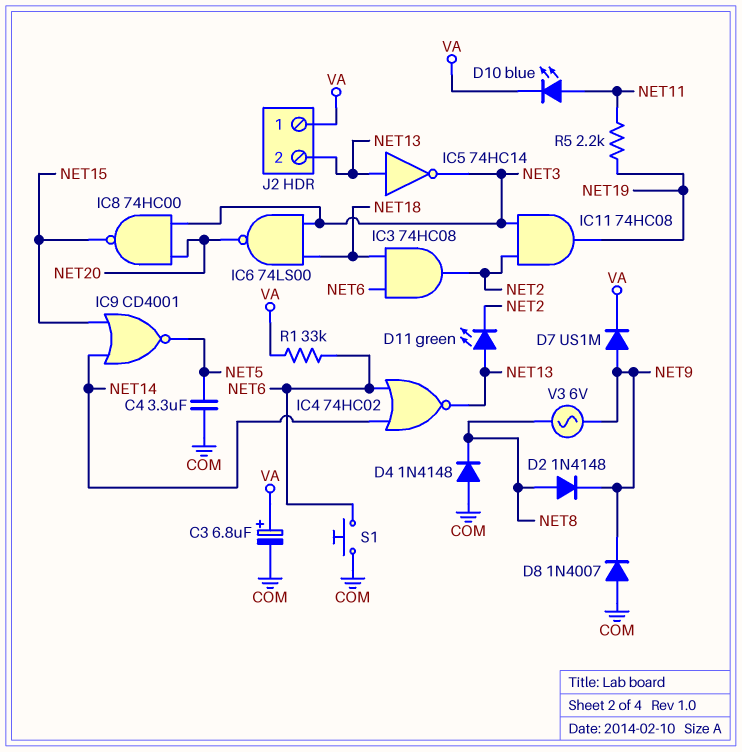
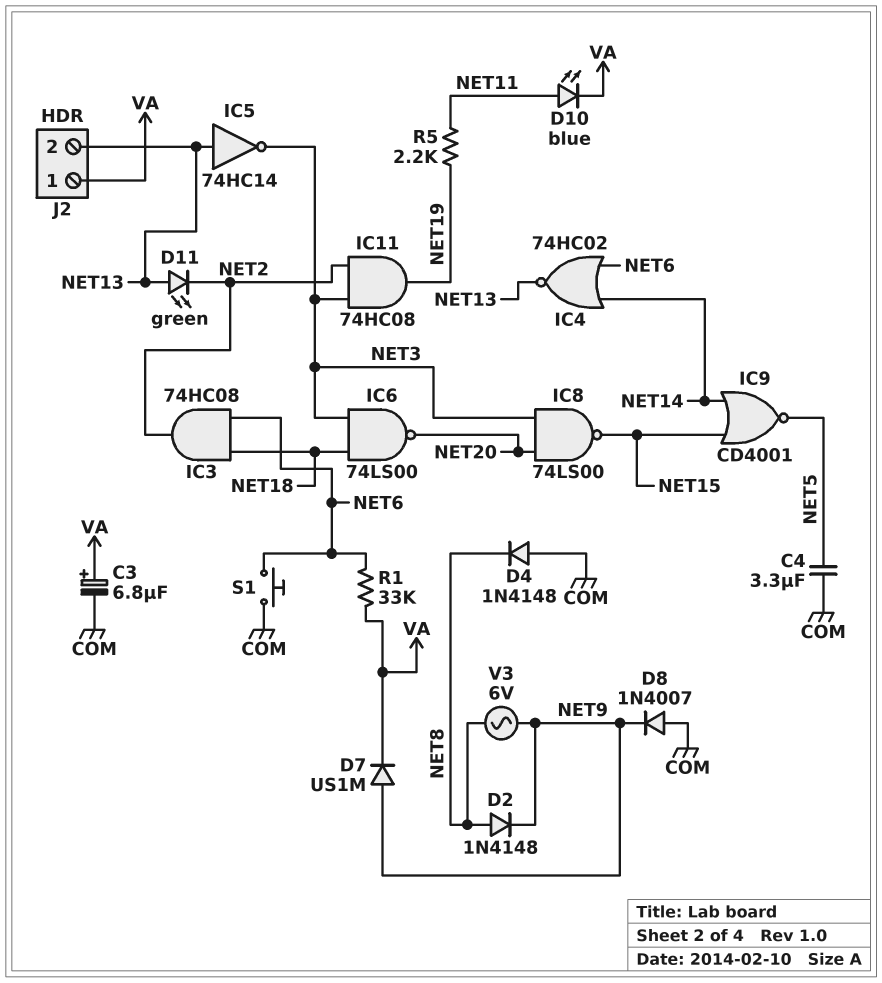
IC8: NAND 74HC00 (in NET3, in NET20, out NET15) -> NAND 74LS00 (in NET3, in NET20, out NET15)

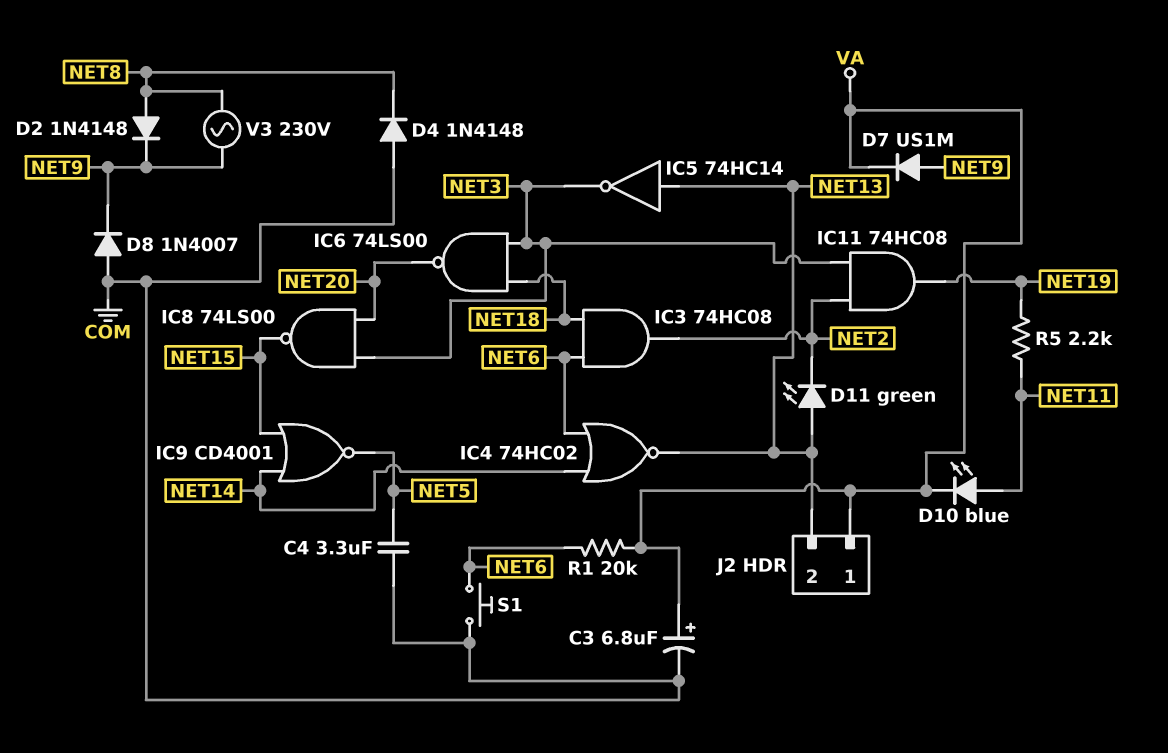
R1: 33k (NET6, VA) -> 20k (NET6, VA)
V3: AC 6V (NET8, NET9) -> AC 230V (NET8, NET9)

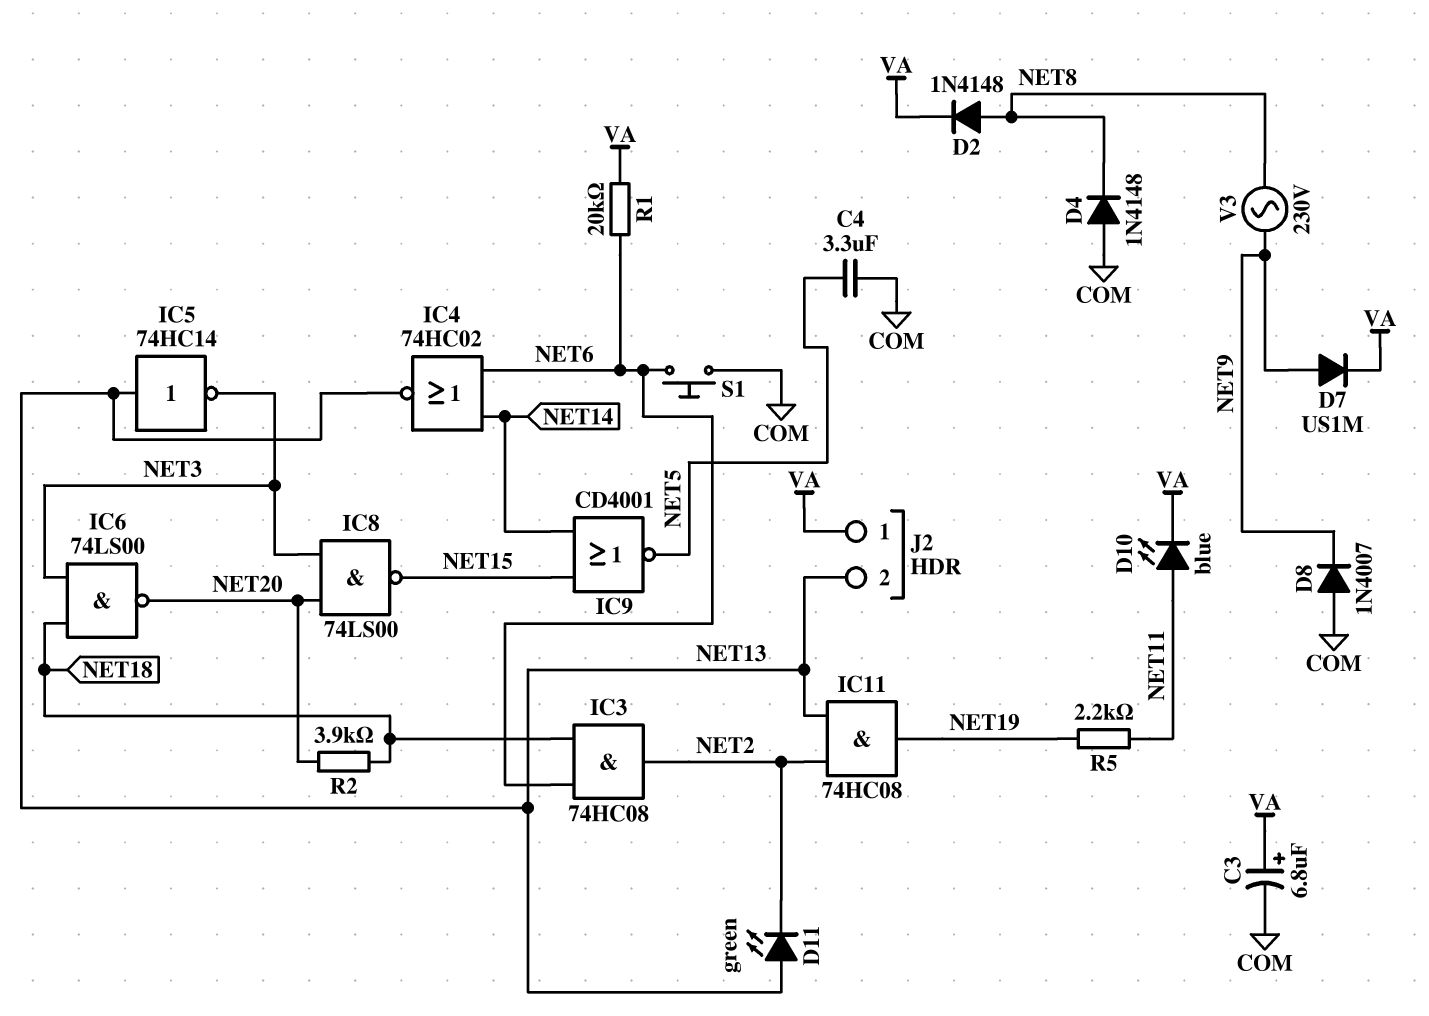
D2: diode 1N4148 (A NET8, K NET9) -> diode 1N4148 (A NET8, K VA)
IC11: AND 74HC08 (in NET2, in NET3, out NET19) -> AND 74HC08 (in NET2, in NET13, out NET19)
R2: none -> 3.9k (NET18, NET20)

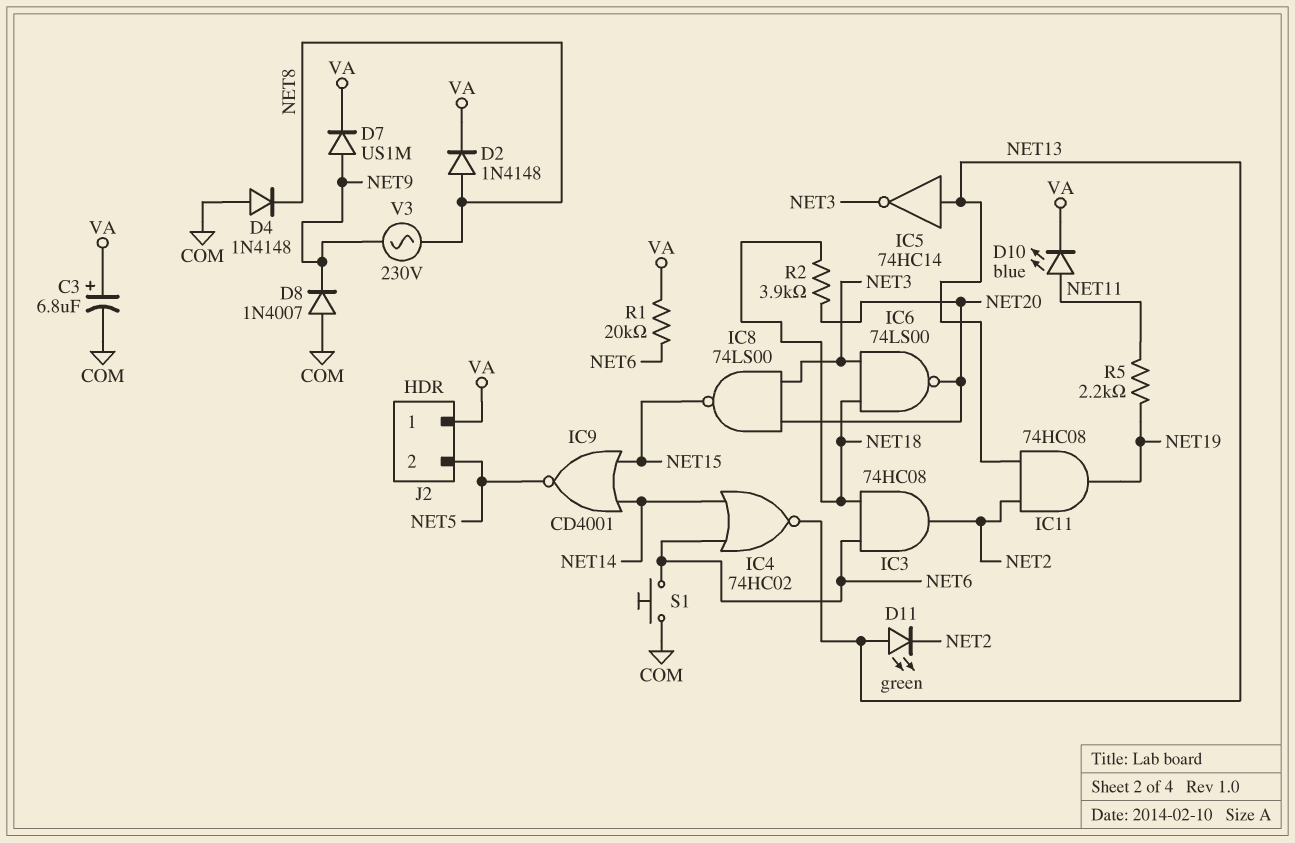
C4: 3.3uF (COM, NET5) -> none
J2 pin 2: NET13 -> NET5

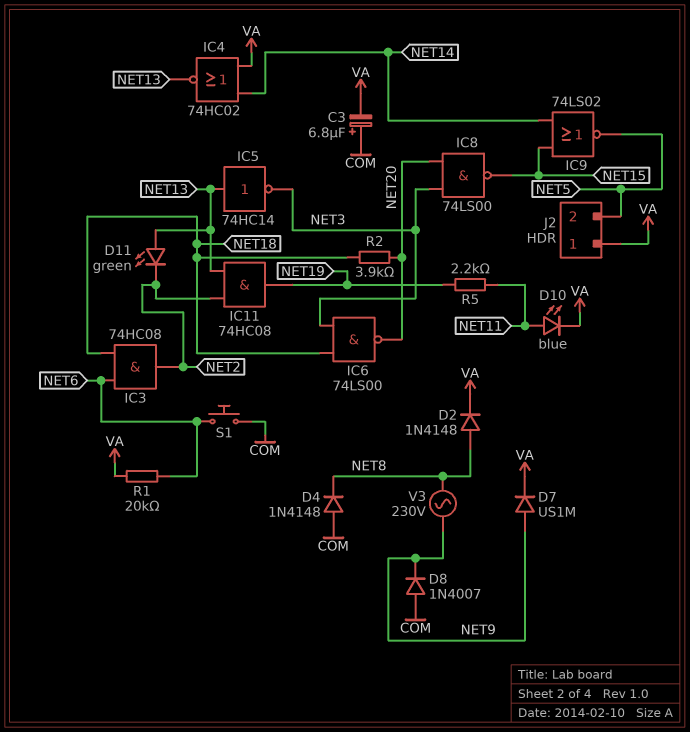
C3: 6.8uF (plus VA, minus COM) -> 6.8uF (plus COM, minus VA)
IC4: NOR 74HC02 (in NET6, in NET14, out NET13) -> NOR 74HC02 (in NET14, in VA, out NET13)
IC9: NOR CD4001 (in NET14, in NET15, out NET5) -> NOR 74LS02 (in NET14, in NET15, out NET5)

